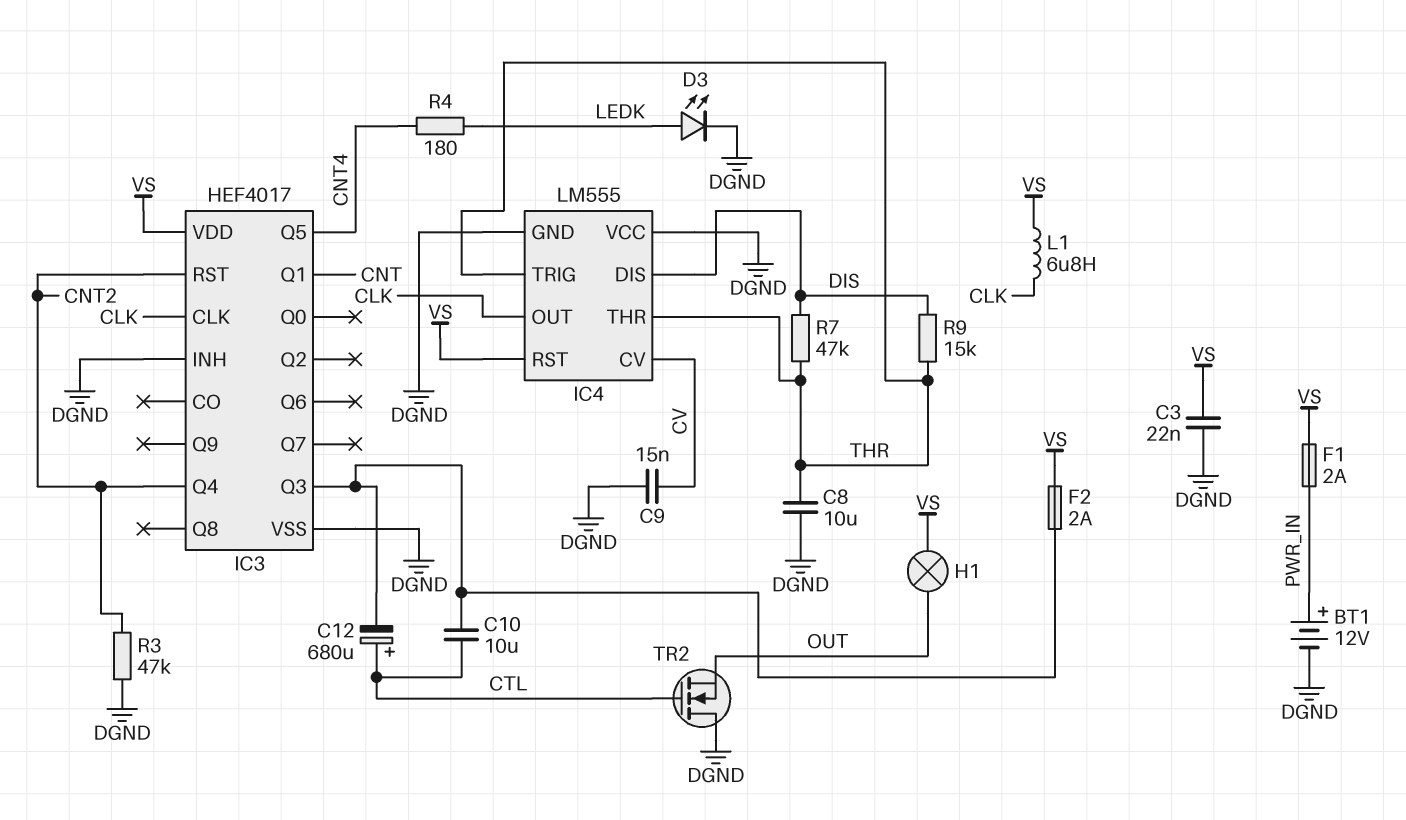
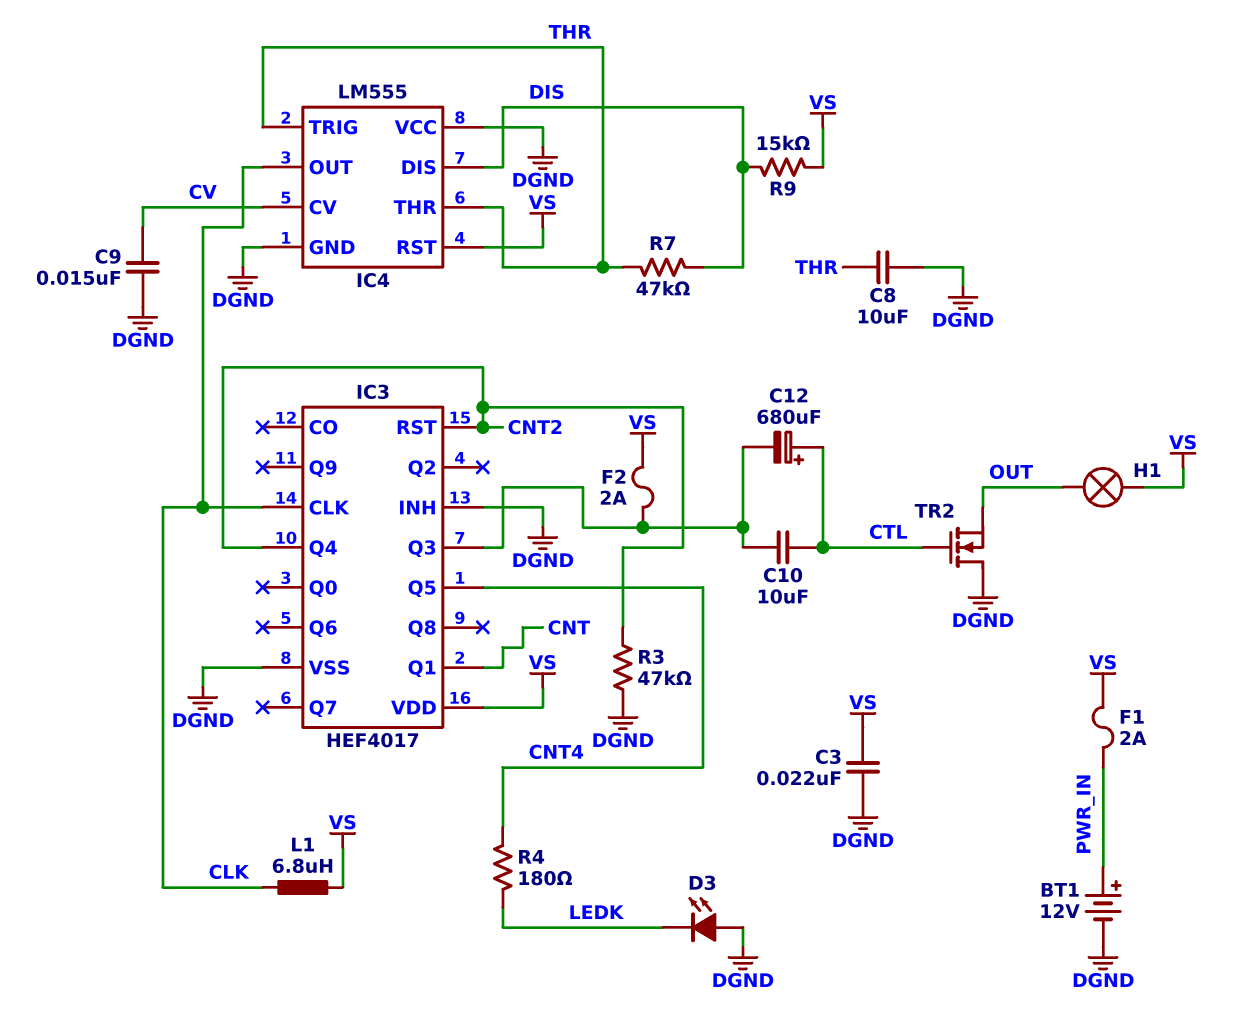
D3: LED (A LEDK, K DGND) -> LED (A DGND, K LEDK)
R9: 15k (DIS, THR) -> 15k (DIS, VS)

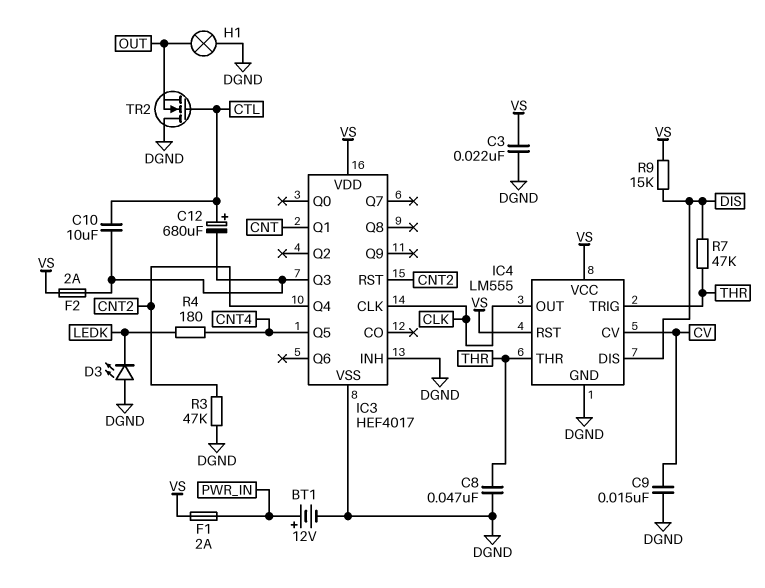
C8: 10uF (DGND, THR) -> 47nF (DGND, THR)
H1: lamp (OUT, VS) -> lamp (DGND, OUT)
IC4 pin VCC: DGND -> VS
L1: 6.8uH (CLK, VS) -> none

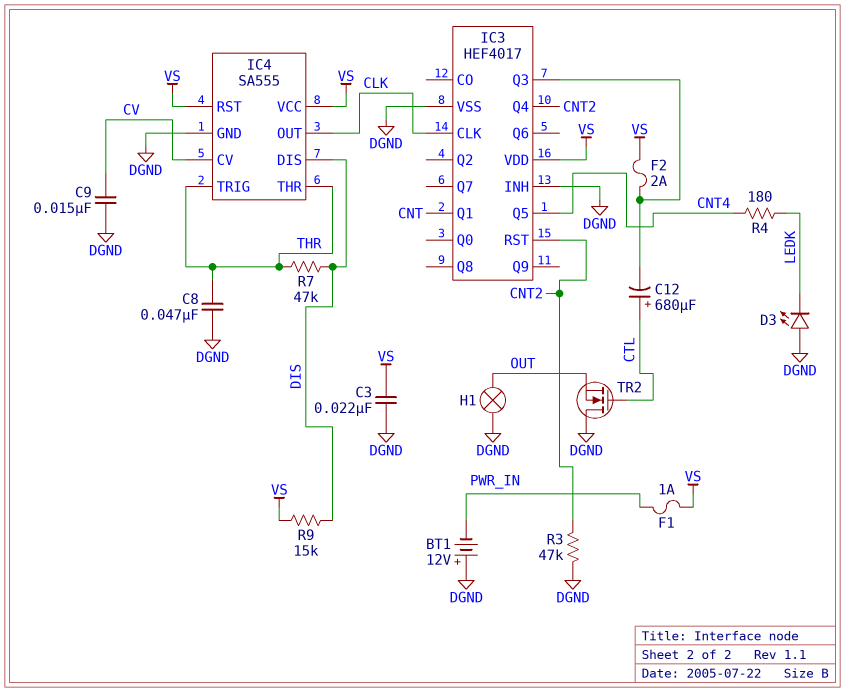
BT1: 12V (plus PWR_IN, minus DGND) -> 12V (plus DGND, minus PWR_IN)
C10: 10uF (CTL, IC3/Q3) -> none
F1: 2A (PWR_IN, VS) -> 1A (PWR_IN, VS)
IC4: LM555 -> SA555

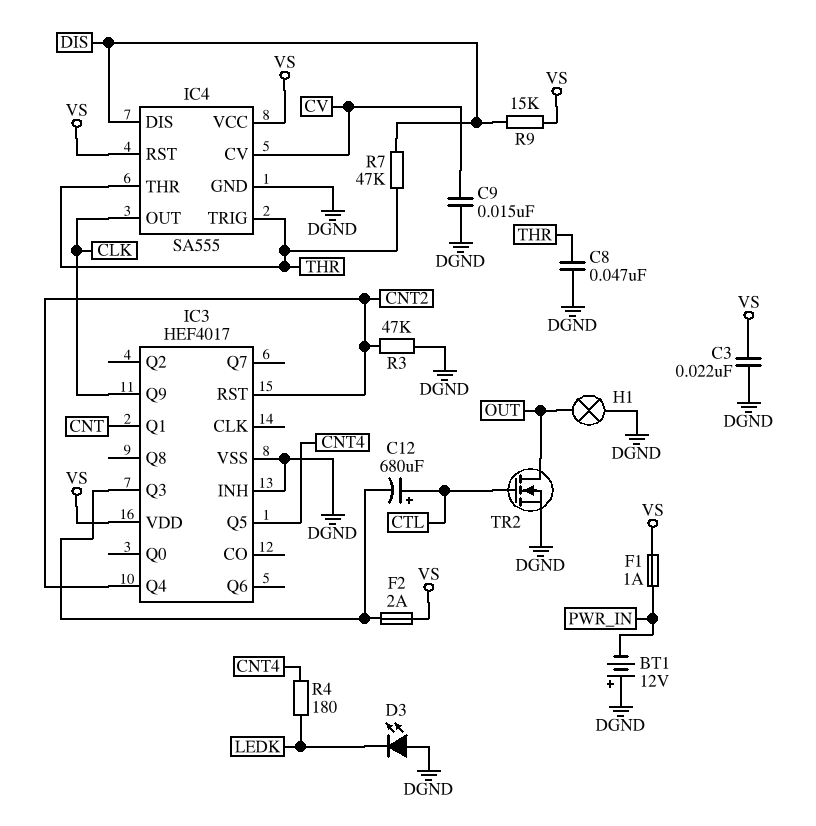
IC3 pin CLK: CLK -> none
IC3 pin Q9: none -> CLK
TR2: NMOS (G CTL, D DGND, S OUT) -> NMOS (G CTL, D OUT, S DGND)

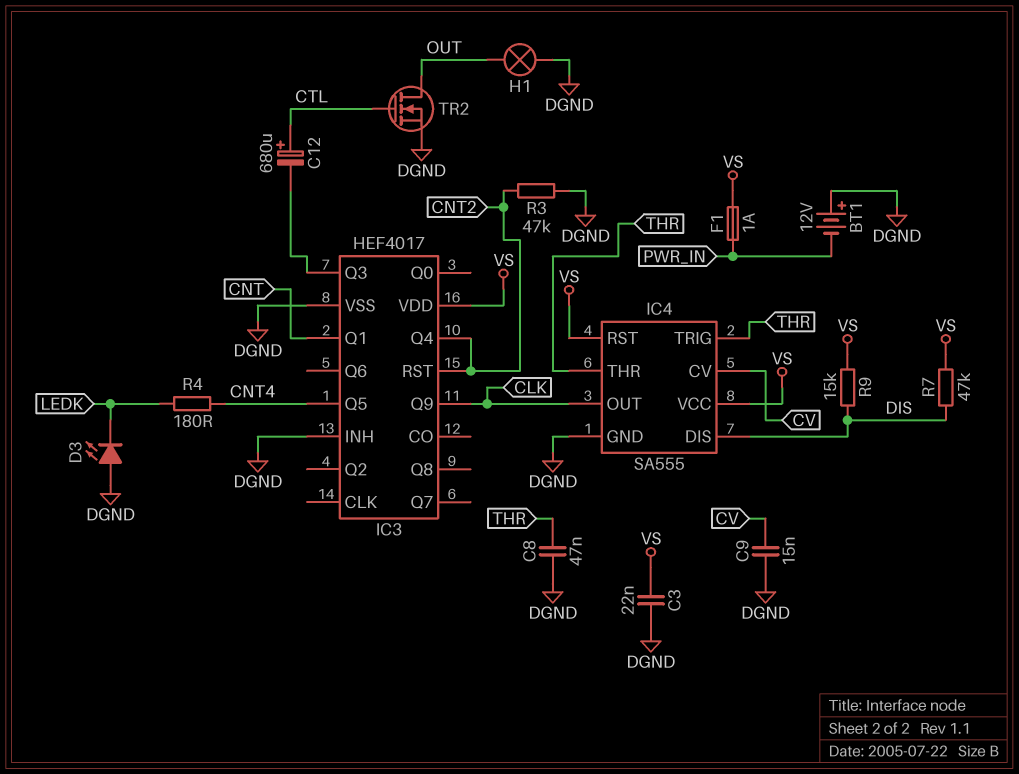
F2: 2A (IC3/Q3, VS) -> none
R7: 47k (DIS, THR) -> 47k (DIS, VS)

